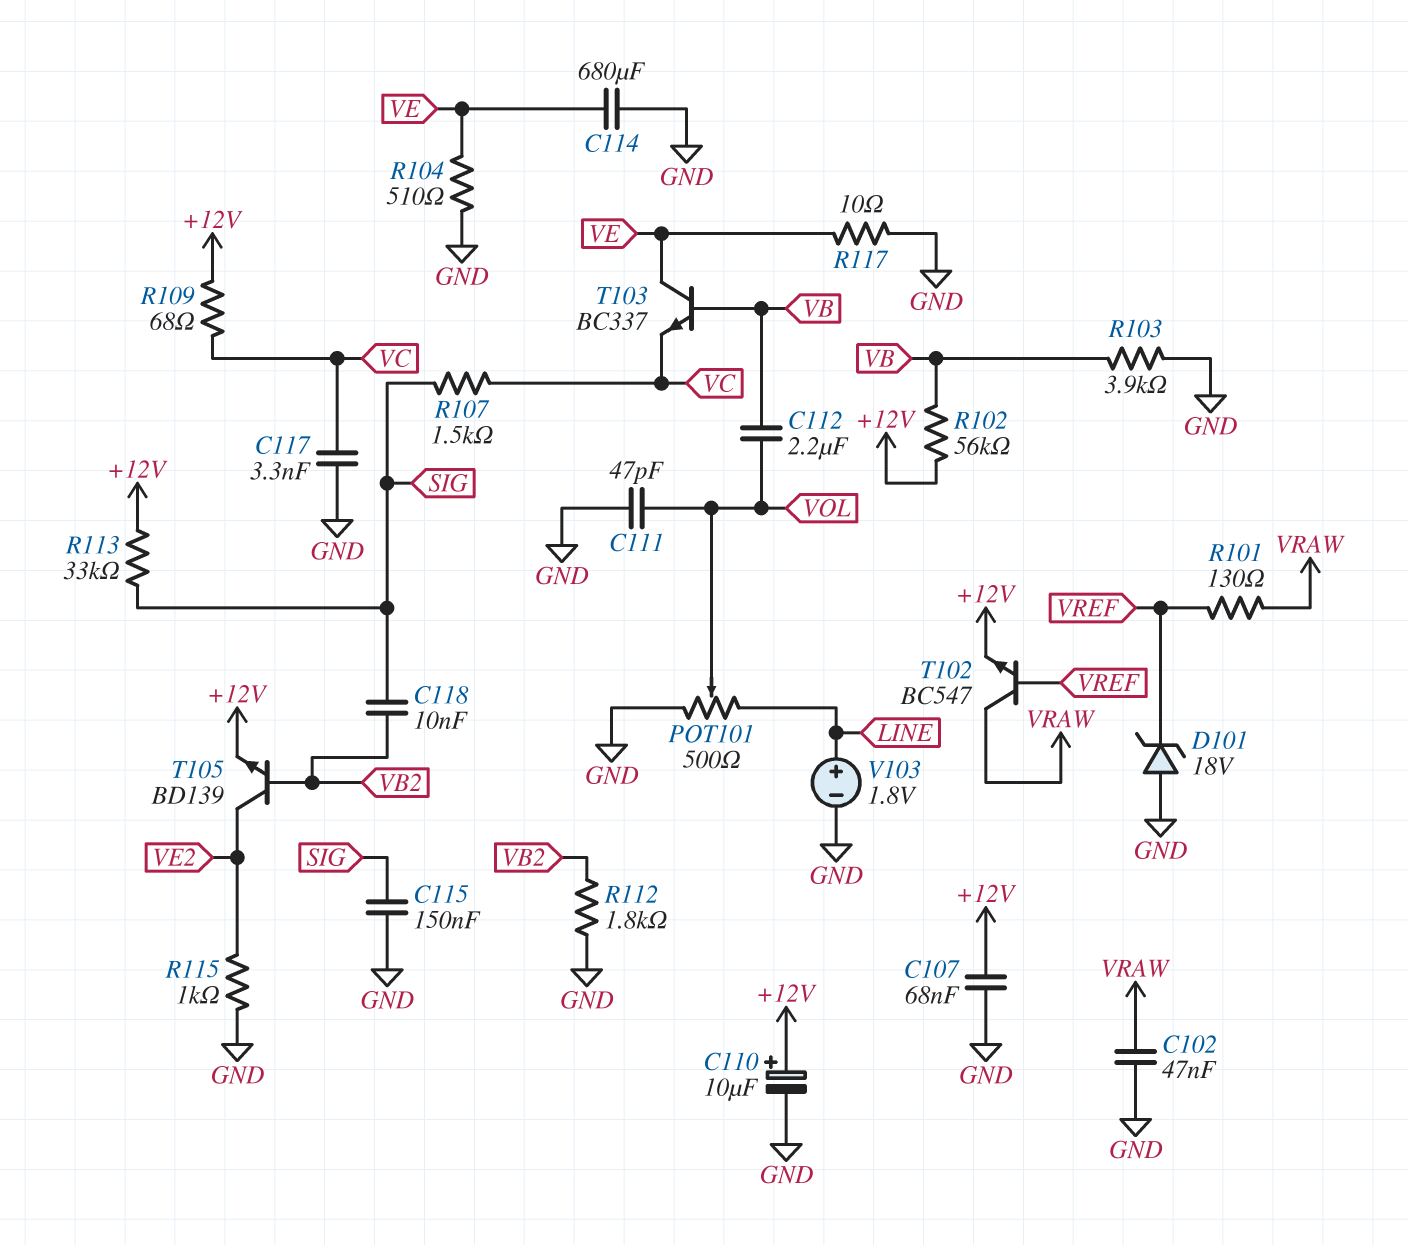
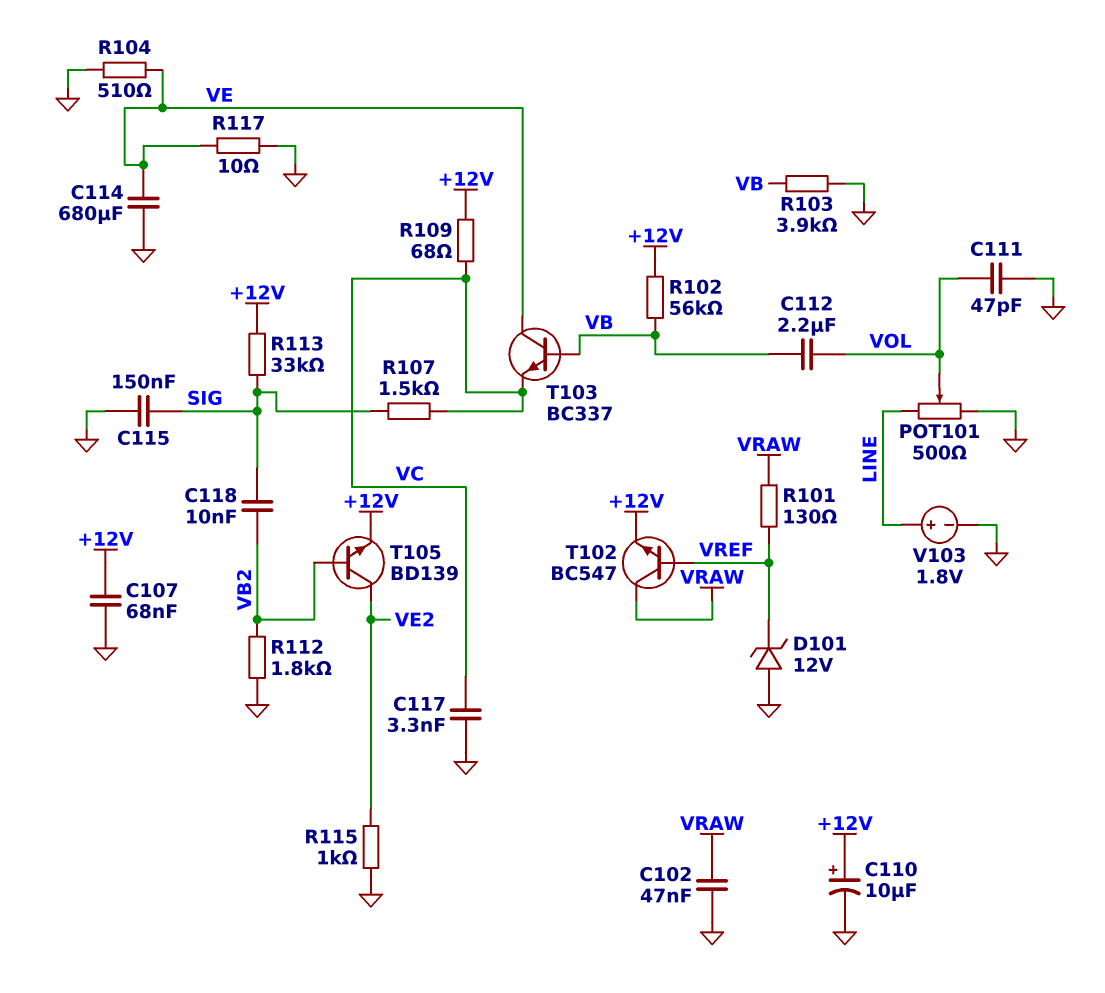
D101: zener 18V (A GND, K VREF) -> zener 12V (A GND, K VREF)

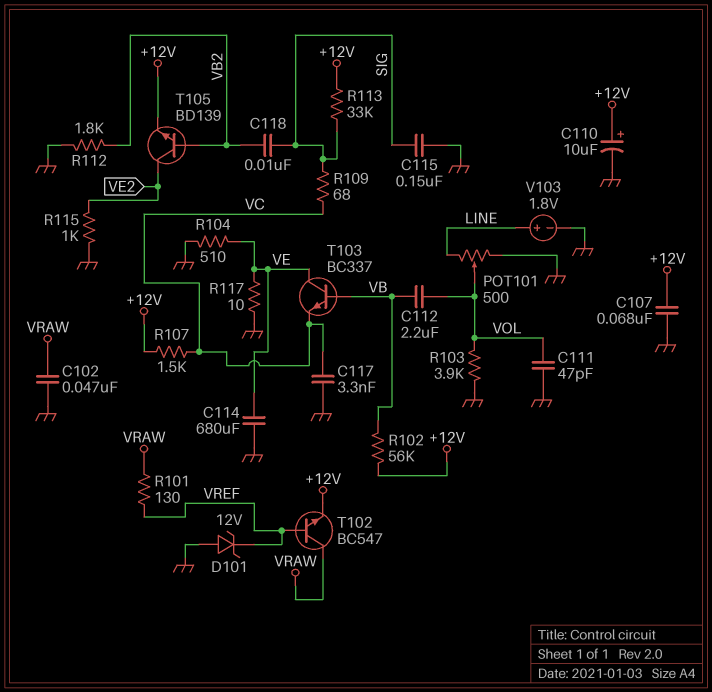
R103: 3.9k (GND, VB) -> 3.9k (GND, VOL)
R107: 1.5k (SIG, VC) -> 1.5k (+12V, VC)
R109: 68 (+12V, VC) -> 68 (SIG, VC)

